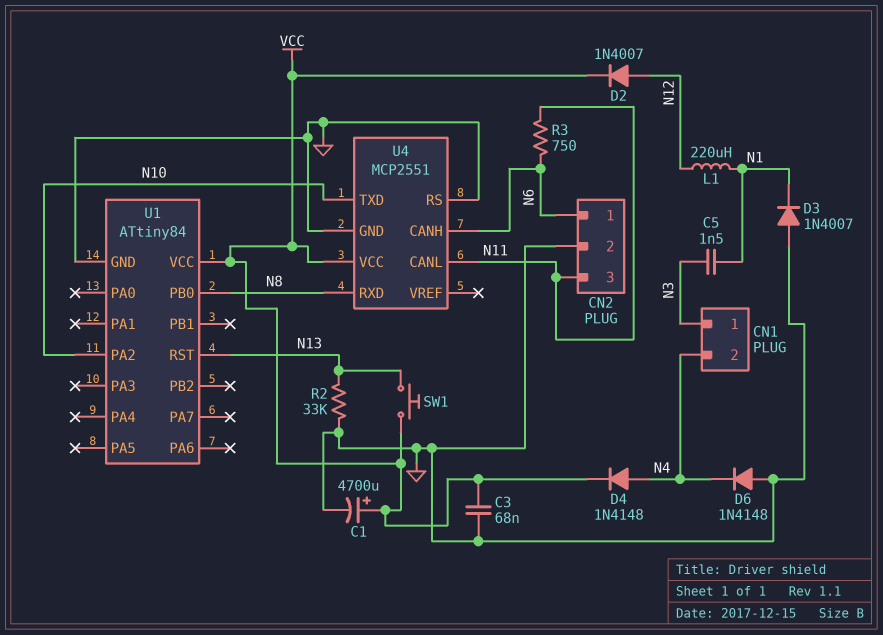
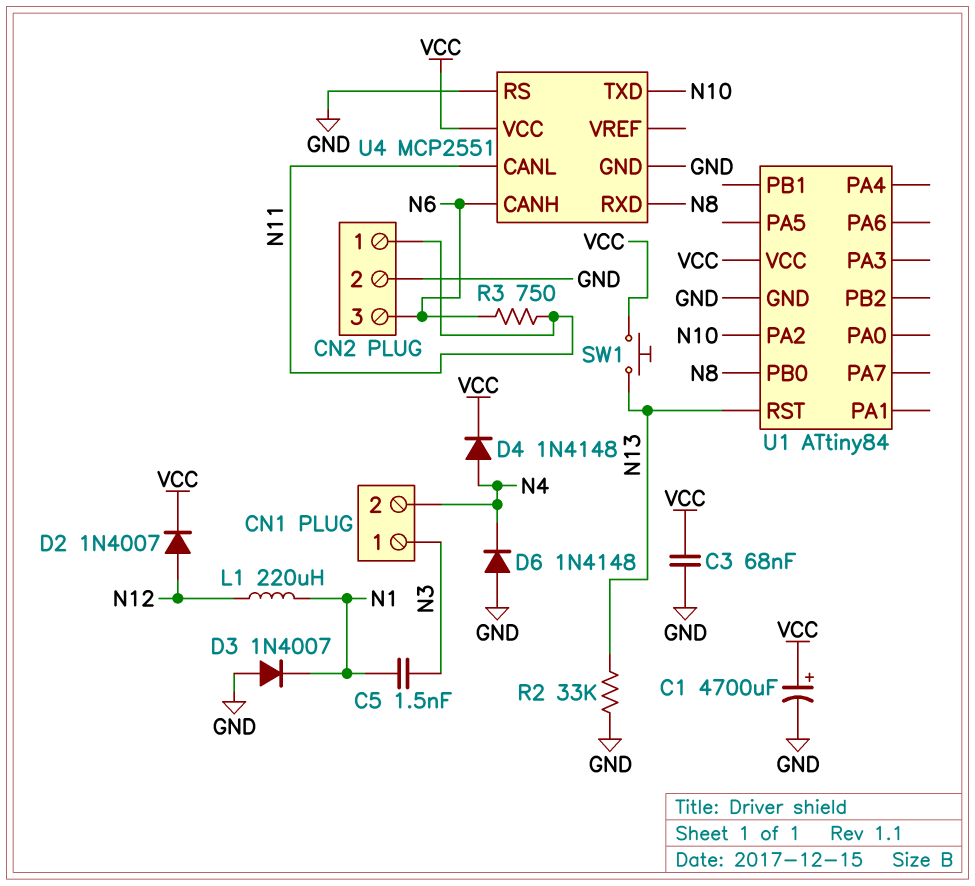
CN2 pin 1: N6 -> N11
CN2 pin 3: N11 -> N6

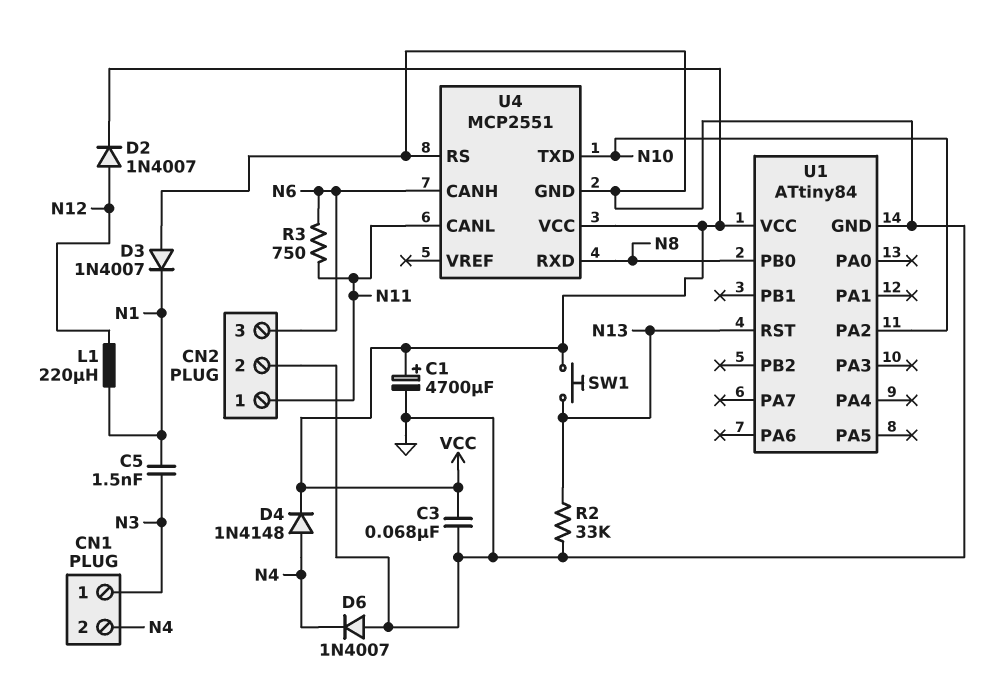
D6: diode 1N4148 (A GND, K N4) -> diode 1N4007 (A GND, K N4)

